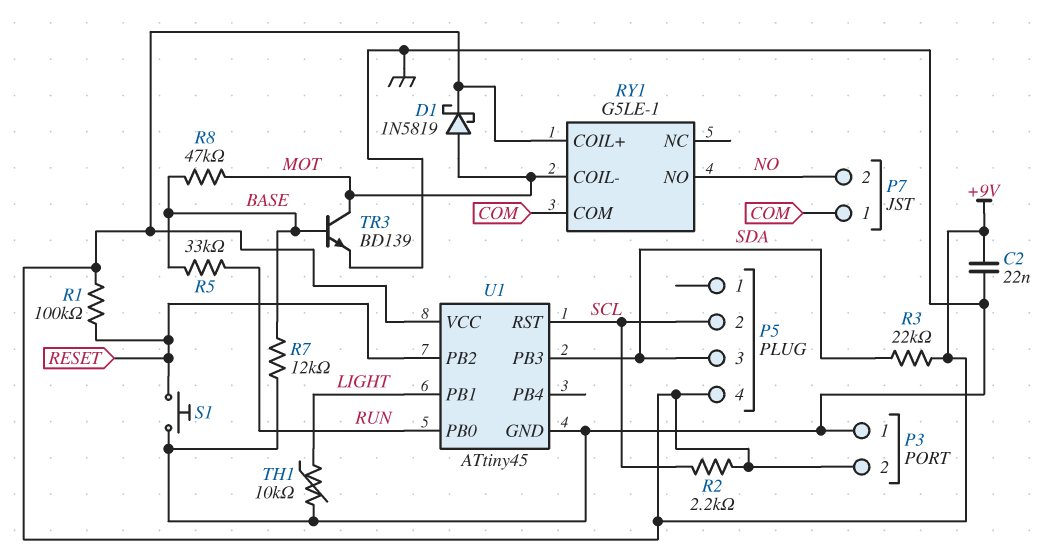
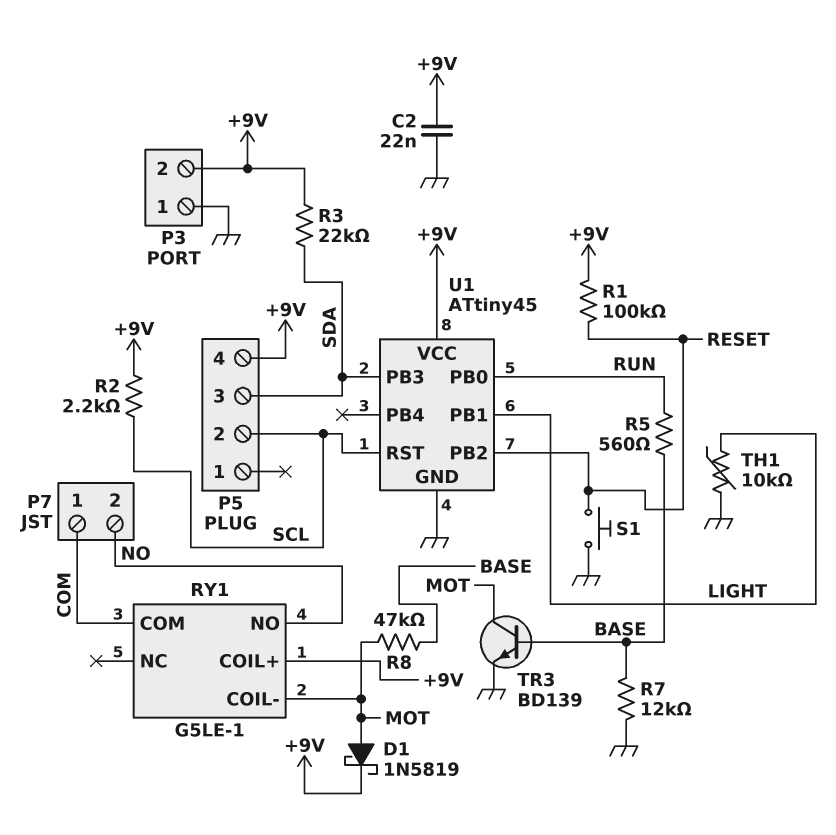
R5: 33k (BASE, RUN) -> 560 (BASE, RUN)

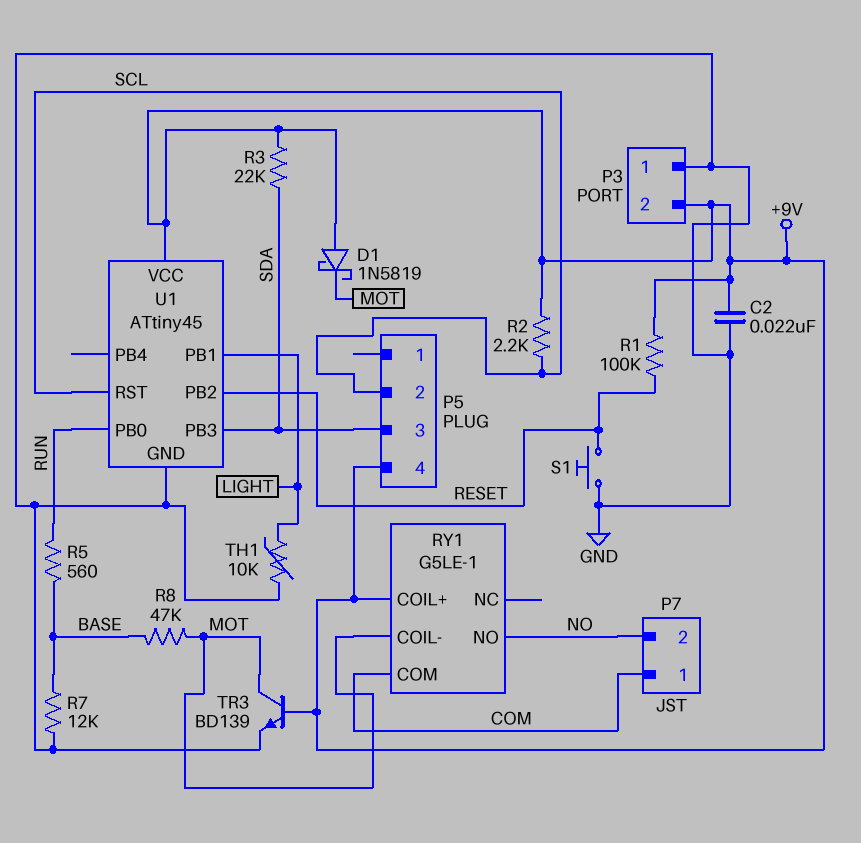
D1: schottky 1N5819 (A MOT, K +9V) -> schottky 1N5819 (A +9V, K MOT)
TR3: NPN BD139 (B BASE, C MOT, E GND) -> NPN BD139 (B +9V, C MOT, E GND)

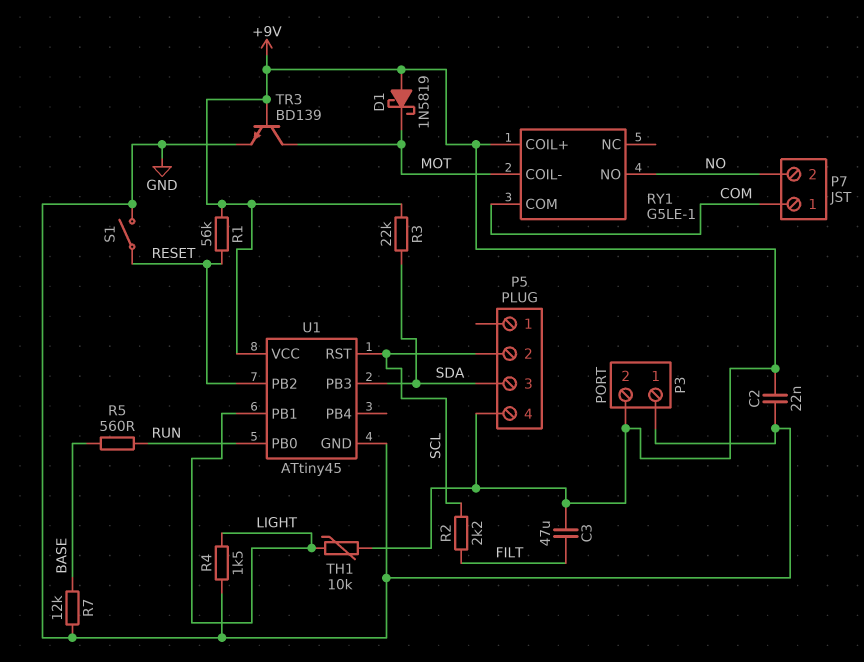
C3: none -> 47uF (+9V, FILT)
R1: 100k (+9V, RESET) -> 56k (+9V, RESET)
R2: 2.2k (+9V, SCL) -> 2.2k (FILT, SCL)
R4: none -> 1.5k (GND, LIGHT)
R8: 47k (BASE, MOT) -> none
S1: button (GND, RESET) -> switch (GND, RESET)
TH1: 10k (GND, LIGHT) -> 10k (+9V, LIGHT)

